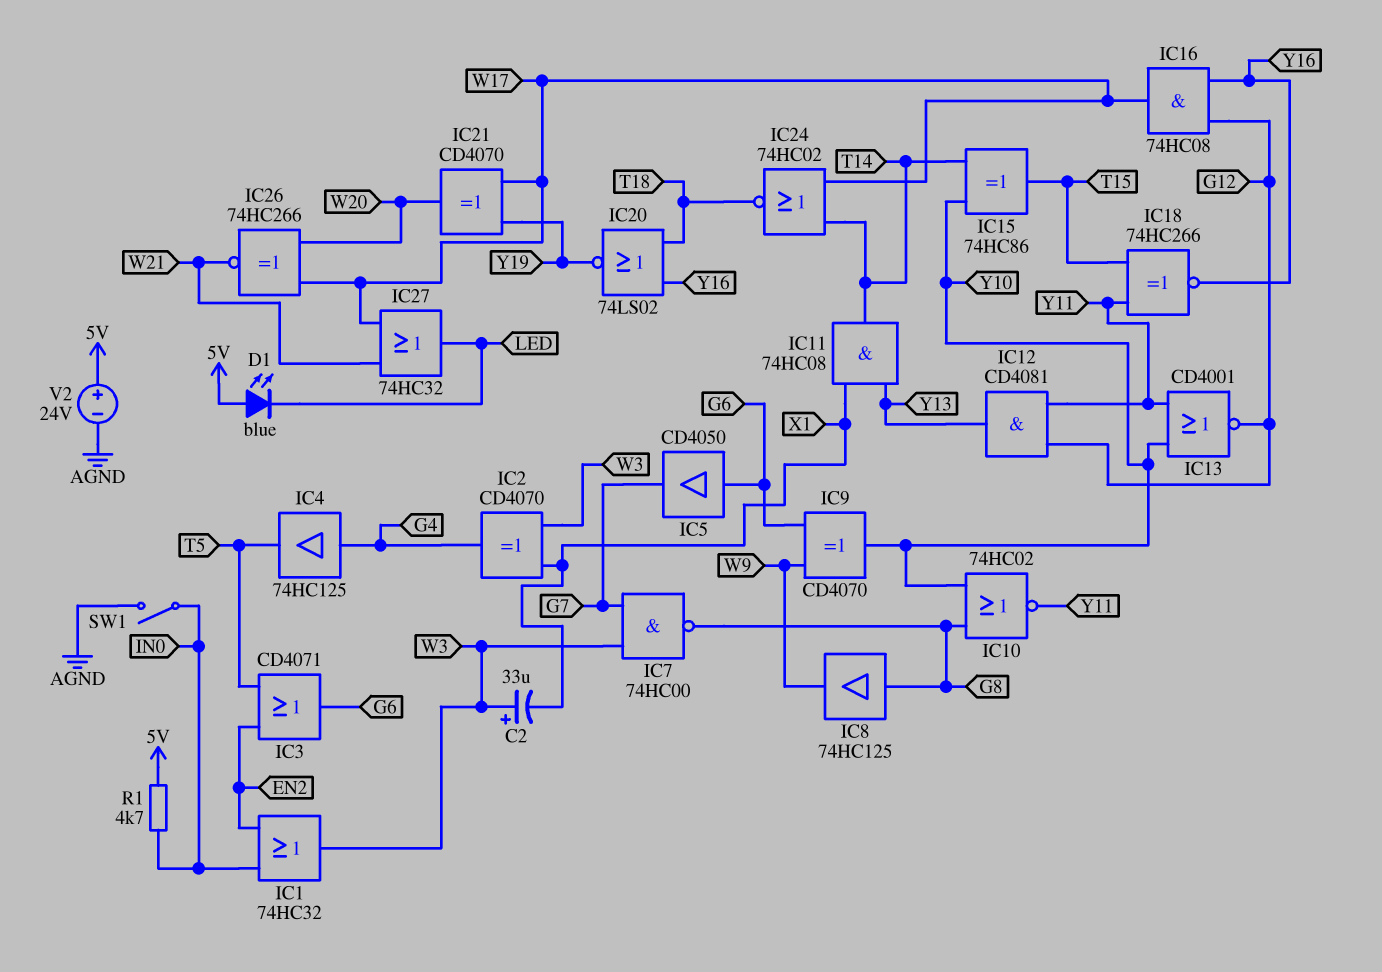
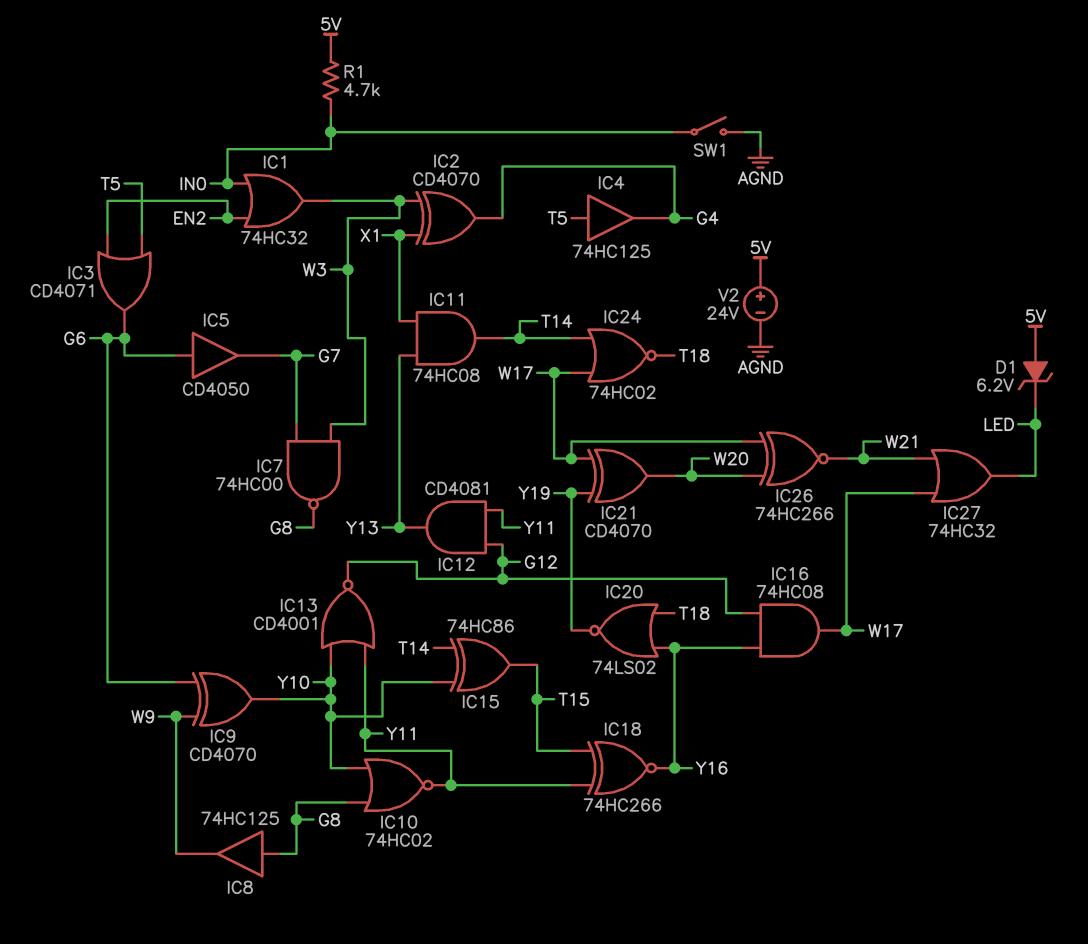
C2: 33uF (plus W3, minus X1) -> none
D1: LED blue (A 5V, K LED) -> zener 6.2V (A 5V, K LED)
IC4: buffer 74HC125 (in G4, out T5) -> buffer 74HC125 (in T5, out G4)

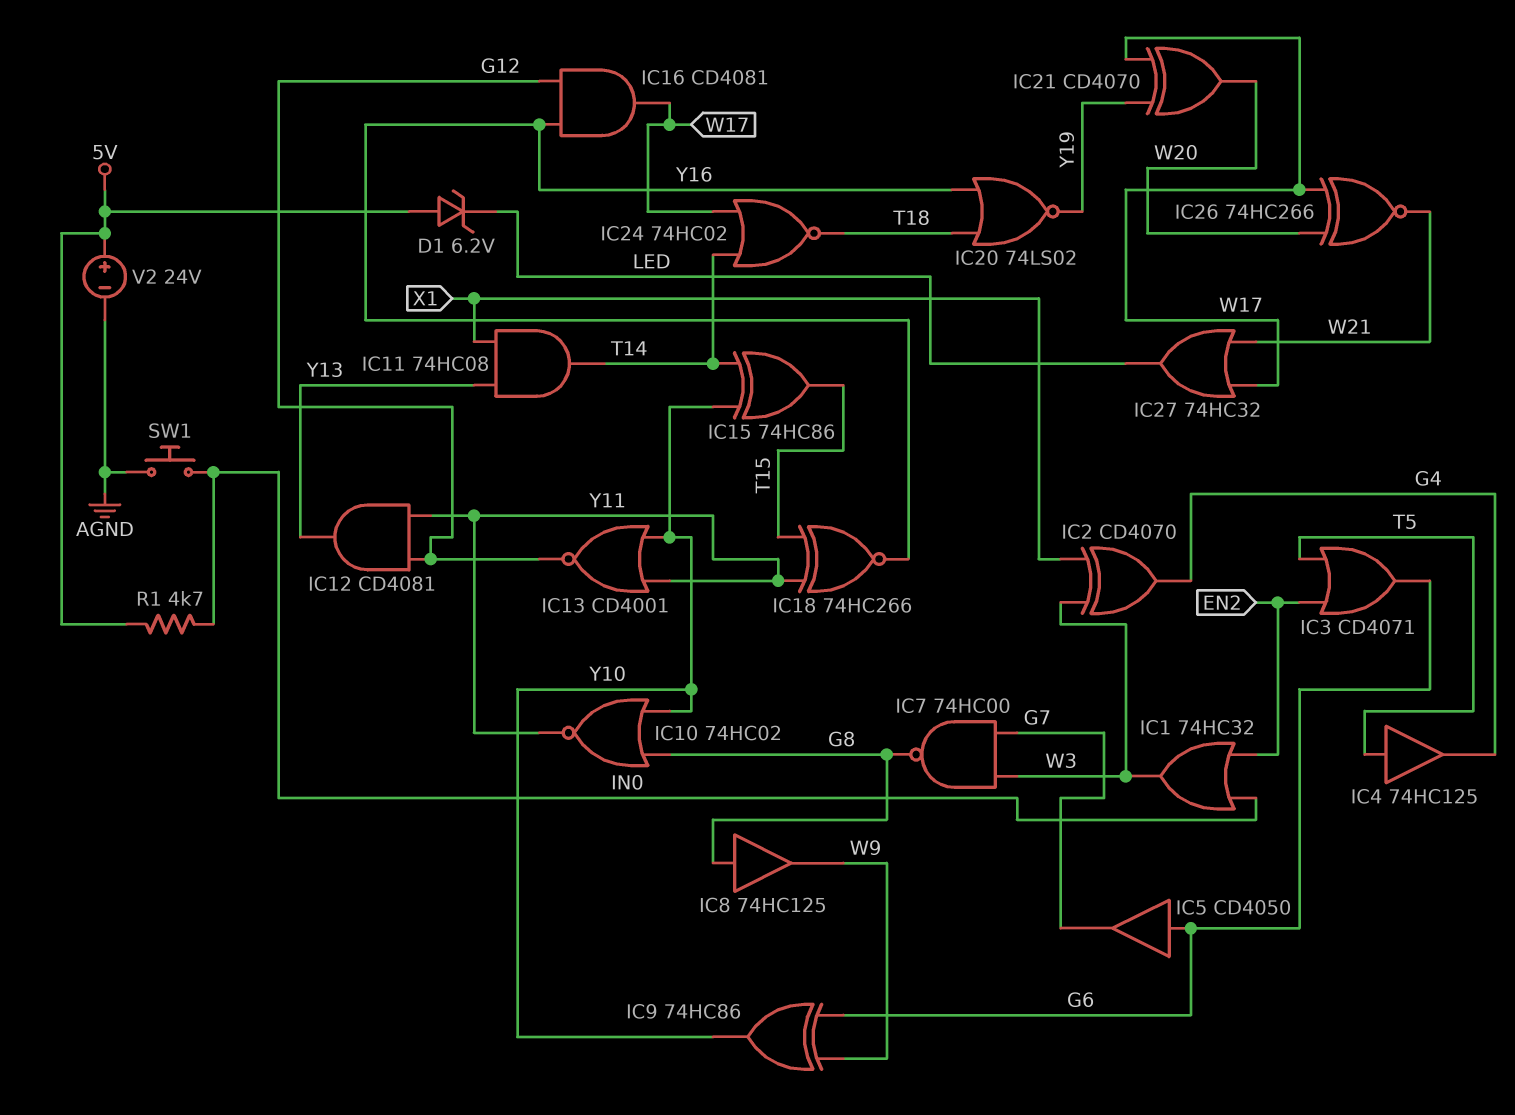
IC9: XOR CD4070 (in G6, in W9, out Y10) -> XOR 74HC86 (in G6, in W9, out Y10)
IC16: AND 74HC08 (in G12, in Y16, out W17) -> AND CD4081 (in G12, in Y16, out W17)
SW1: switch (AGND, IN0) -> button (AGND, IN0)

